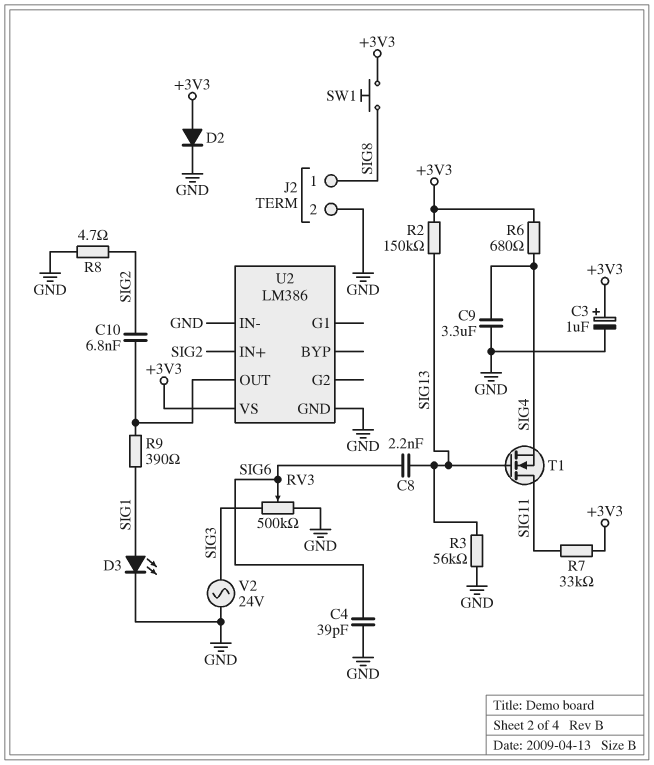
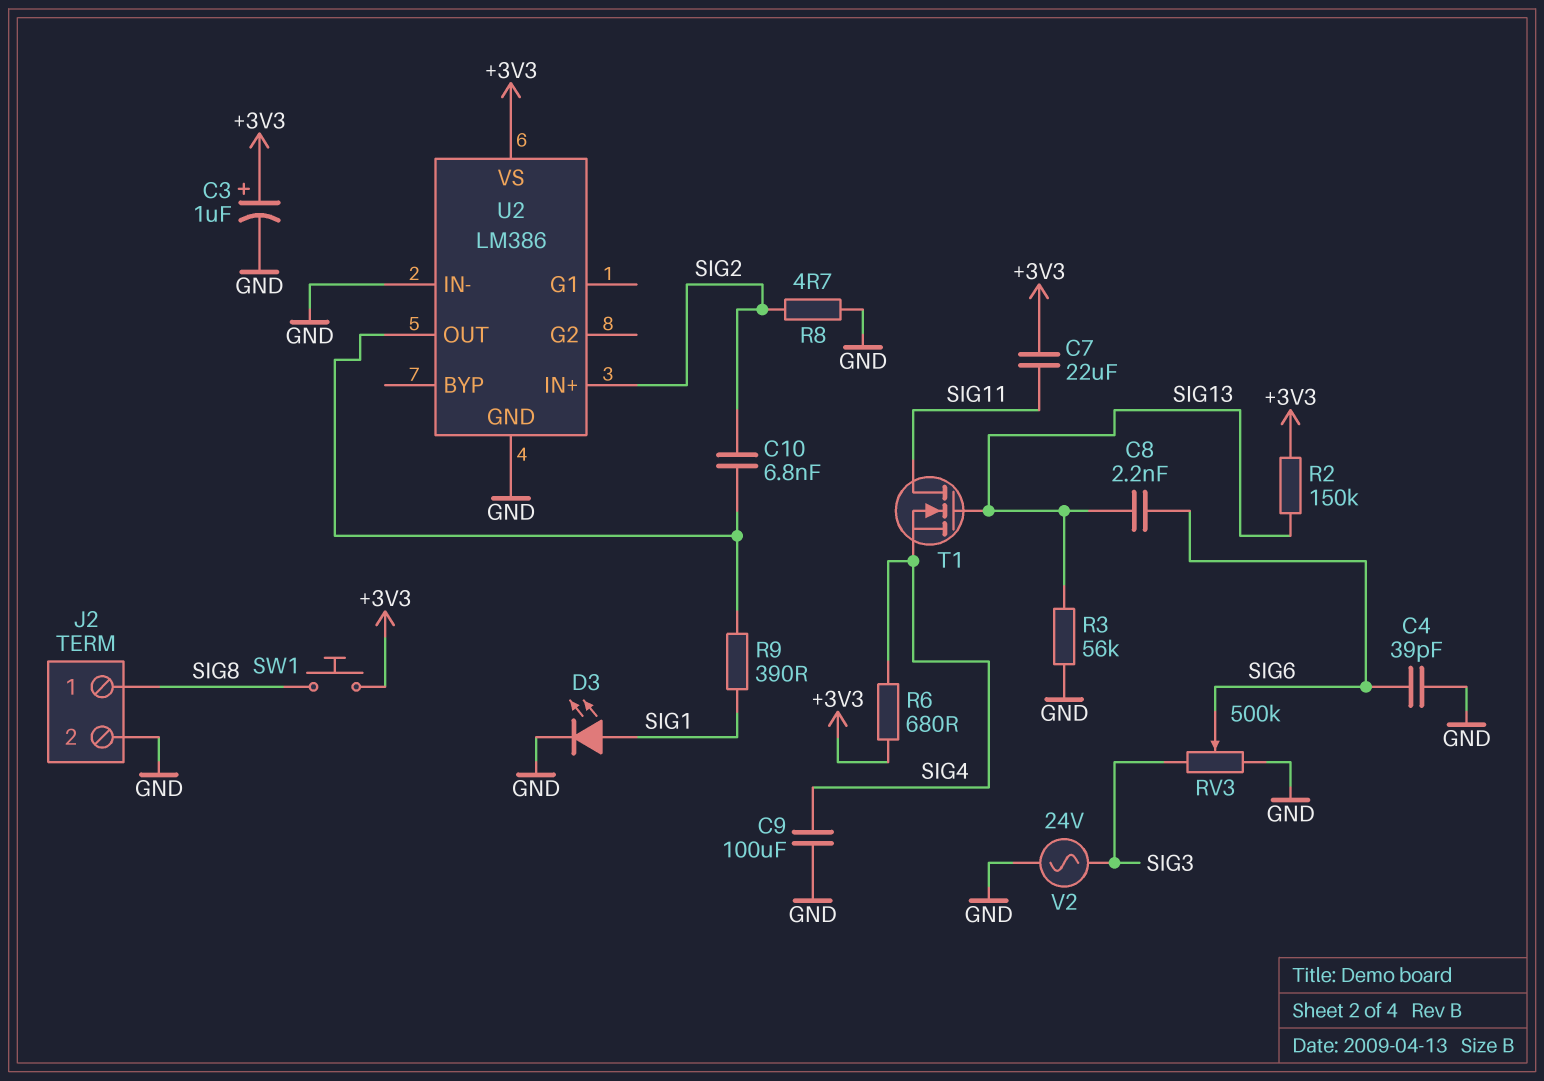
C7: none -> 22uF (+3V3, SIG11)
C9: 3.3uF (GND, SIG4) -> 100uF (GND, SIG4)
D2: diode (A +3V3, K GND) -> none
R7: 33k (+3V3, SIG11) -> none

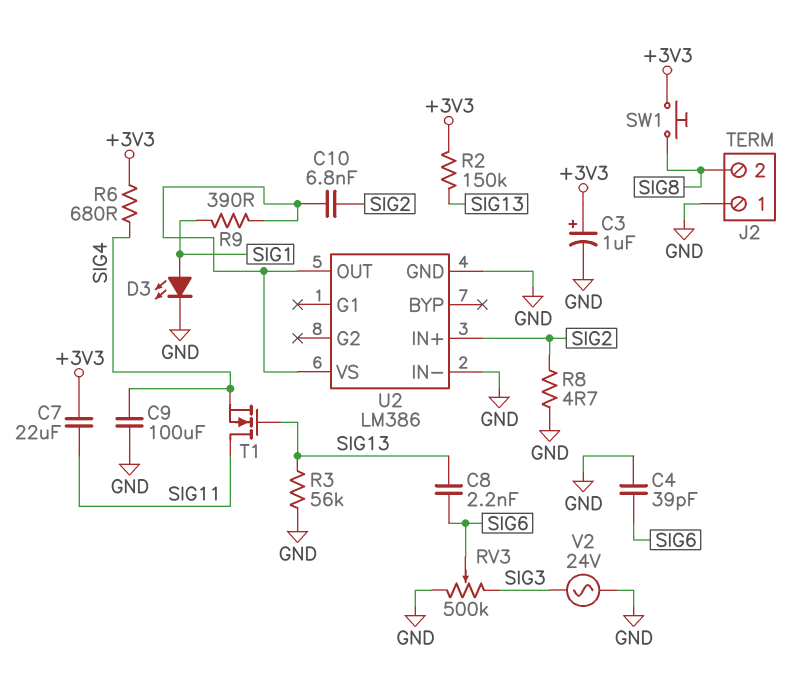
J2 pin 1: SIG8 -> GND
J2 pin 2: GND -> SIG8
U2 pin VS: +3V3 -> U2/OUT

